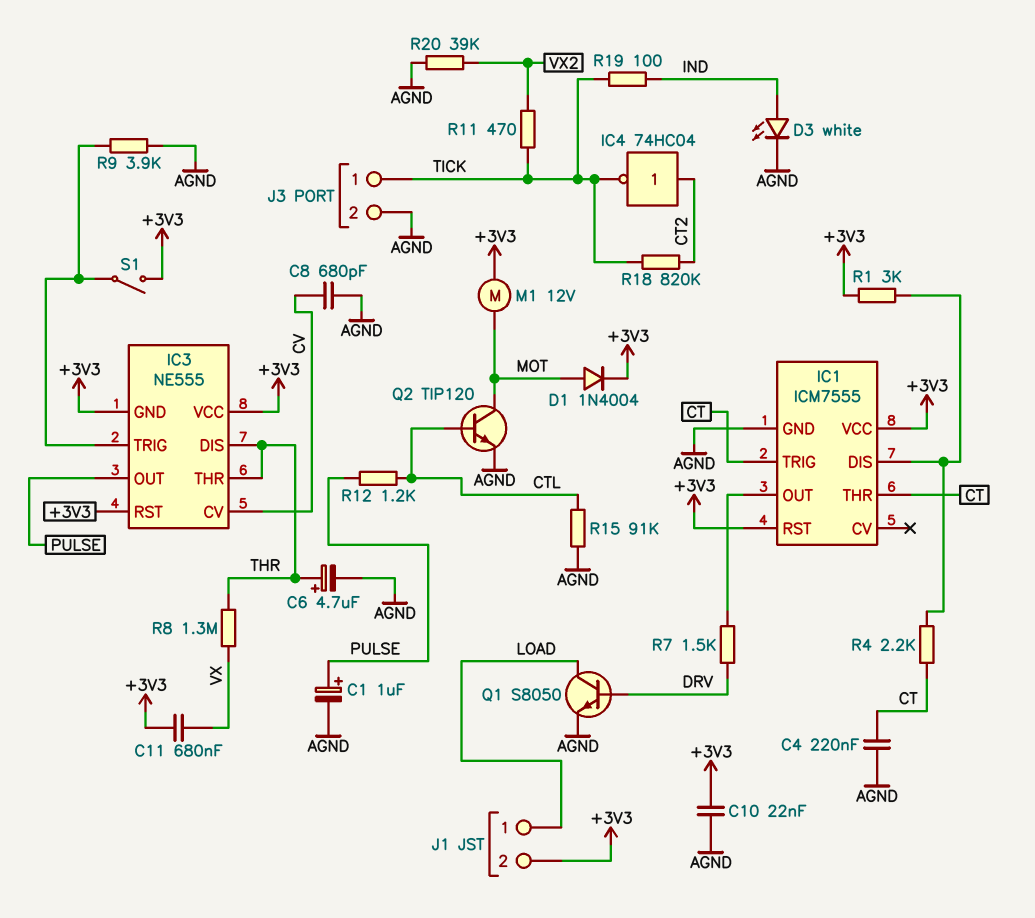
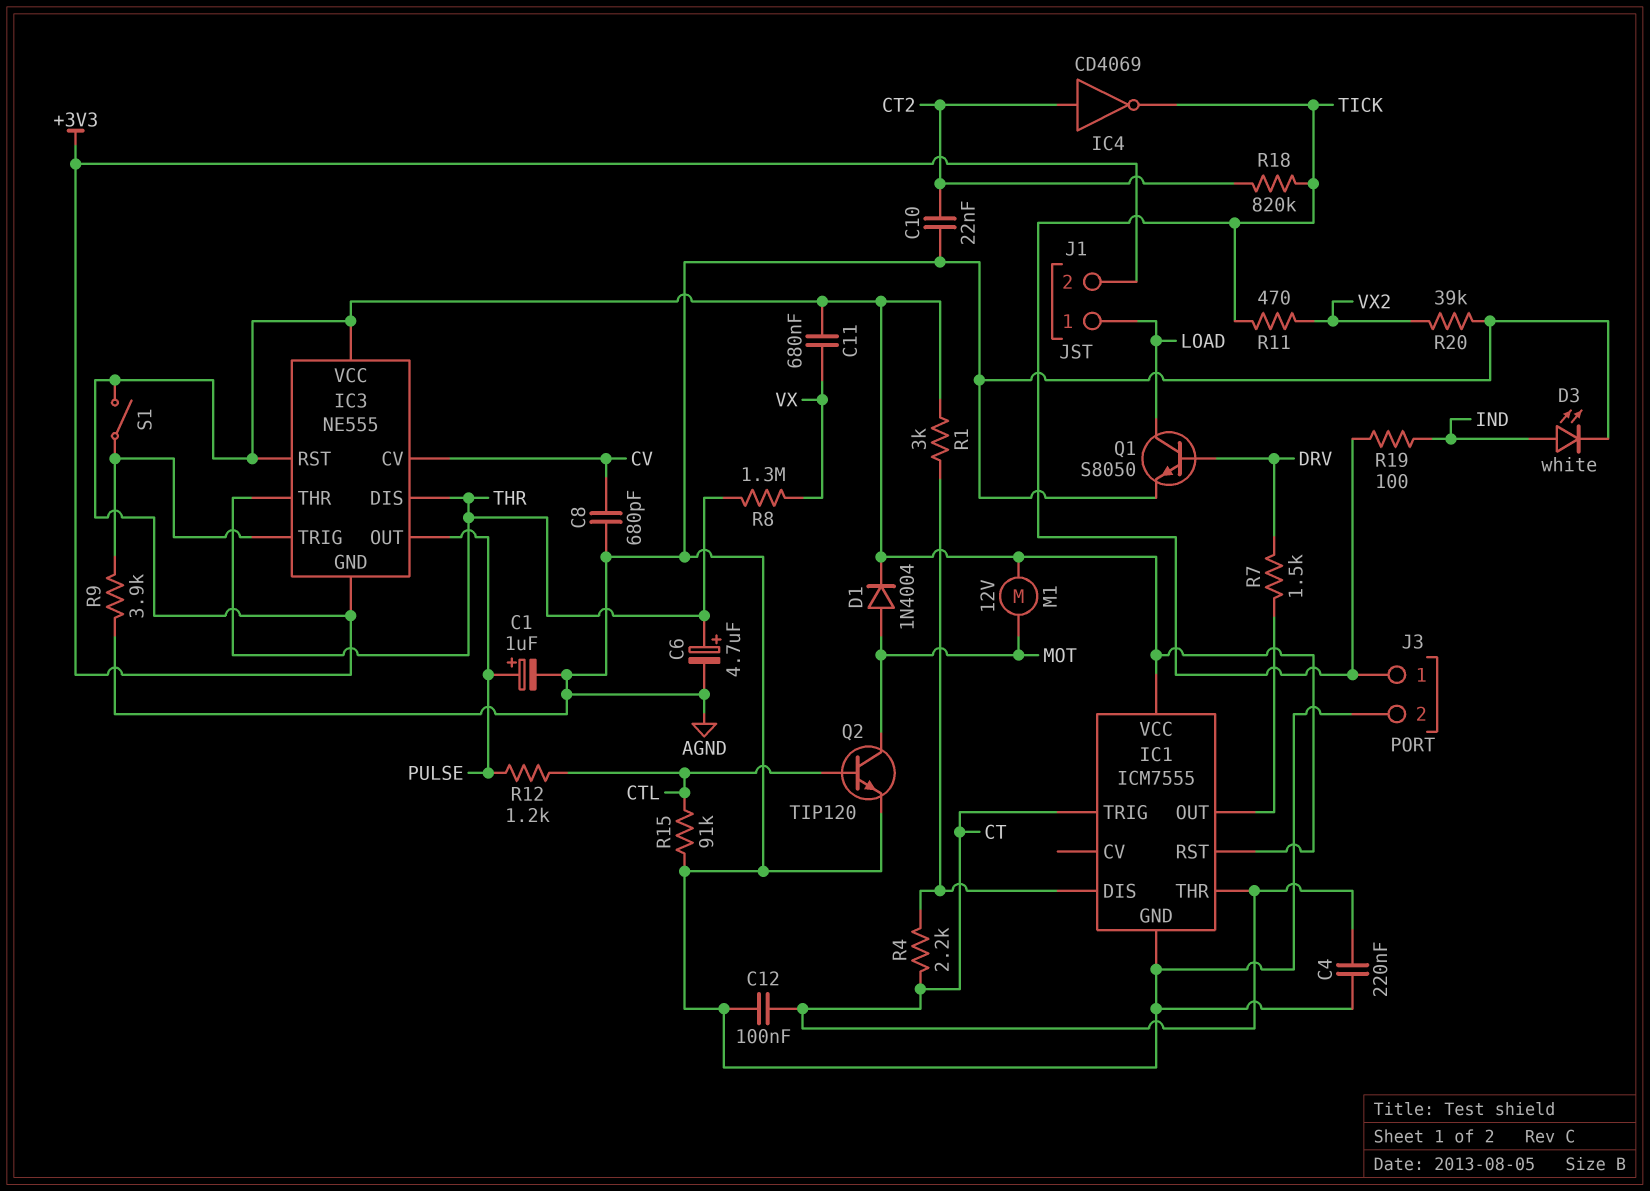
C10: 22nF (+3V3, AGND) -> 22nF (AGND, CT2)
C12: none -> 100nF (AGND, CT)
IC4: NOT 74HC04 (in CT2, out TICK) -> NOT CD4069 (in CT2, out TICK)

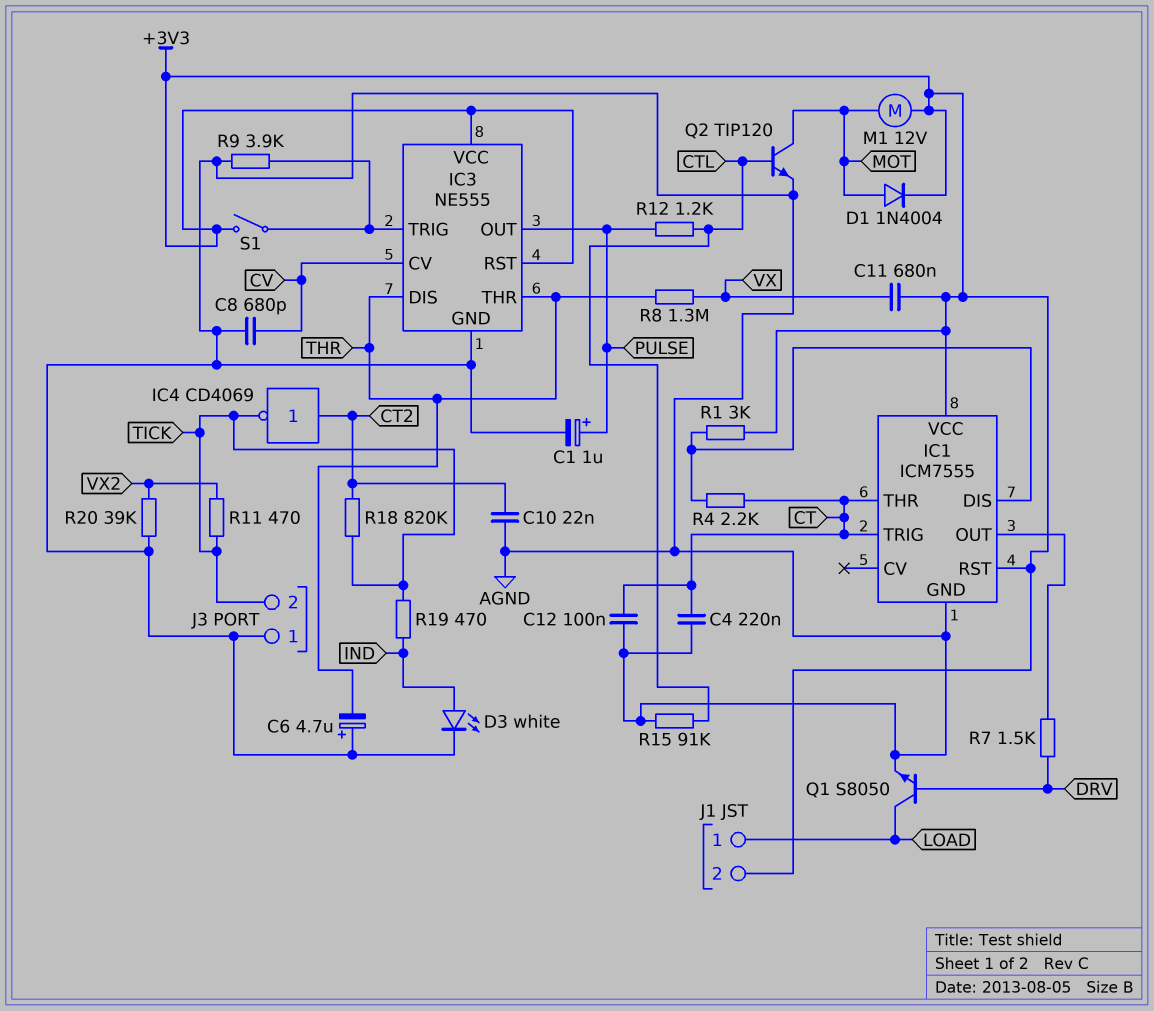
C6: 4.7uF (plus THR, minus AGND) -> 4.7uF (plus AGND, minus THR)
IC3 pin GND: +3V3 -> AGND
J3 pin 1: TICK -> AGND
J3 pin 2: AGND -> TICK
R19: 100 (IND, TICK) -> 470 (IND, TICK)

